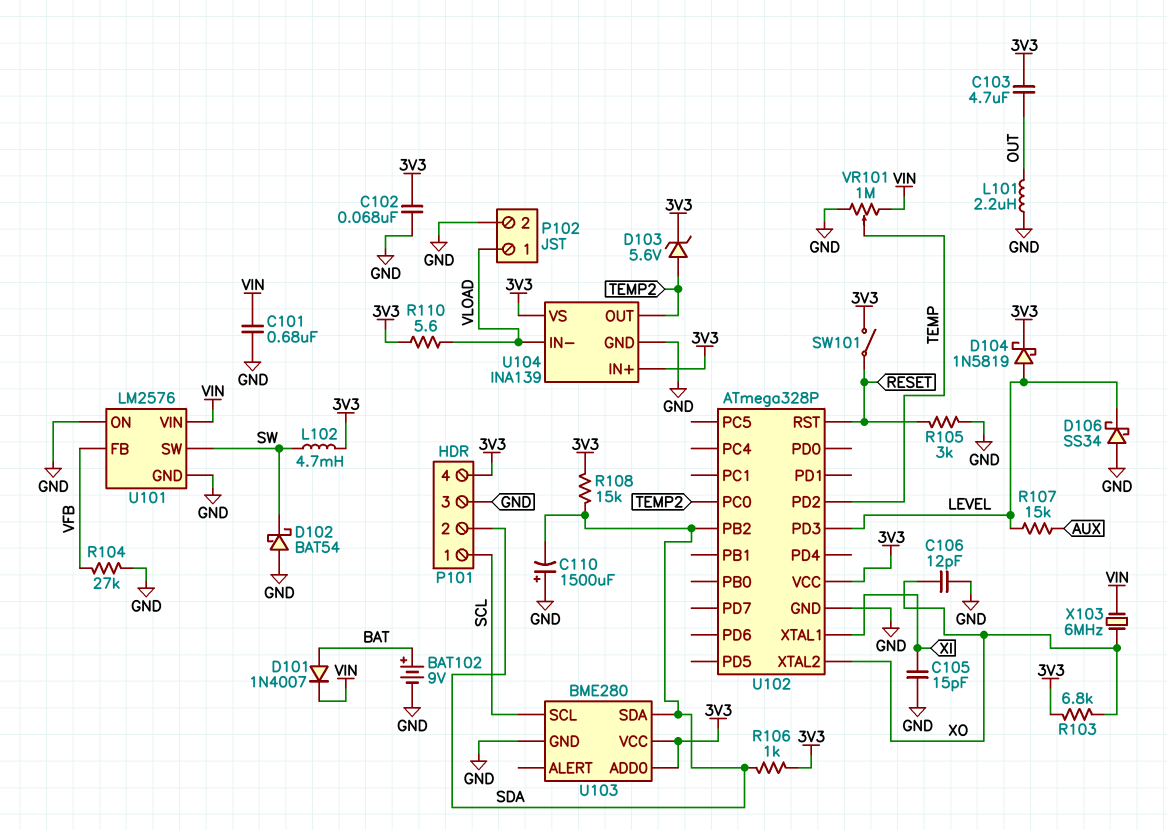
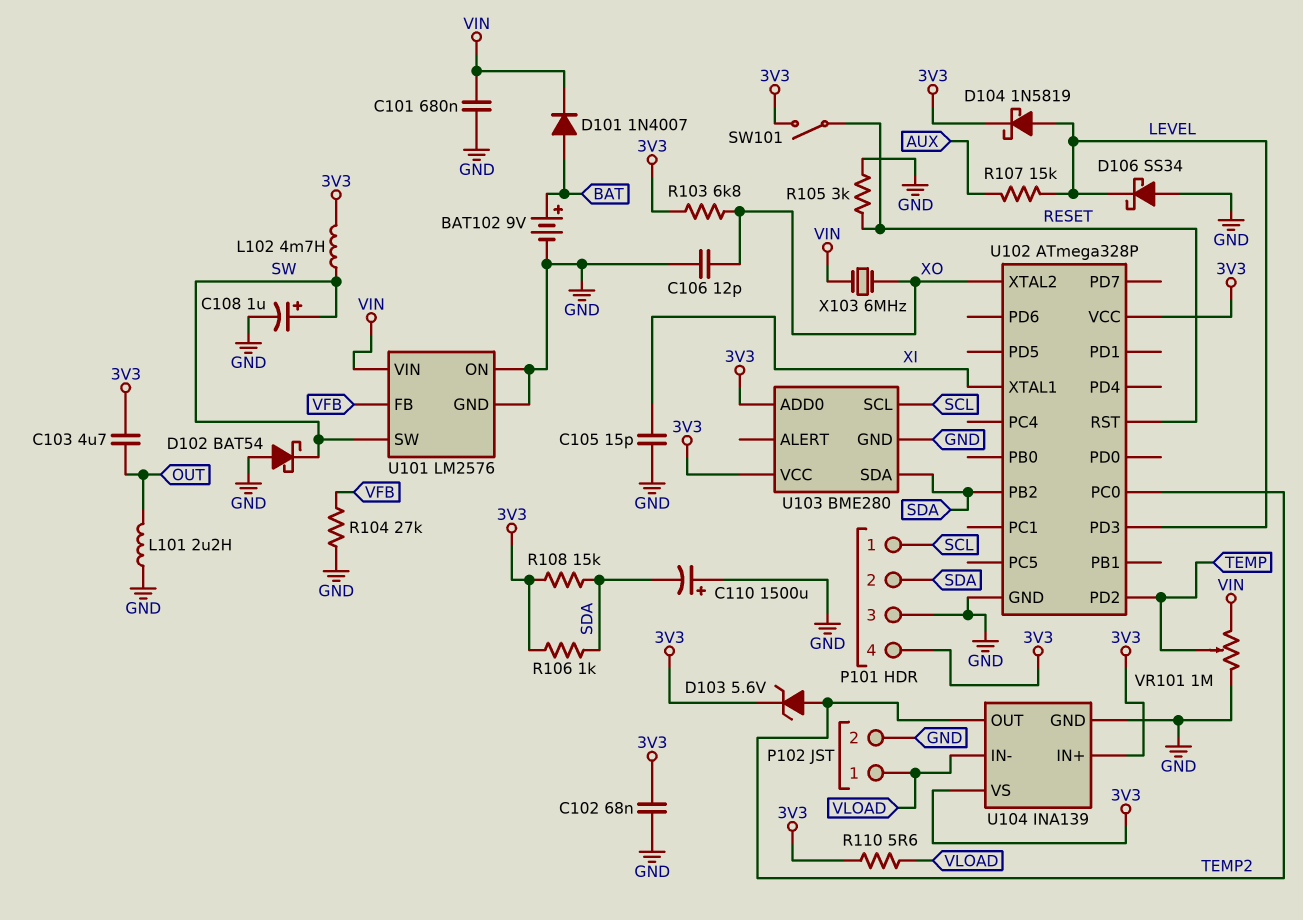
C108: none -> 1uF (plus SW, minus GND)

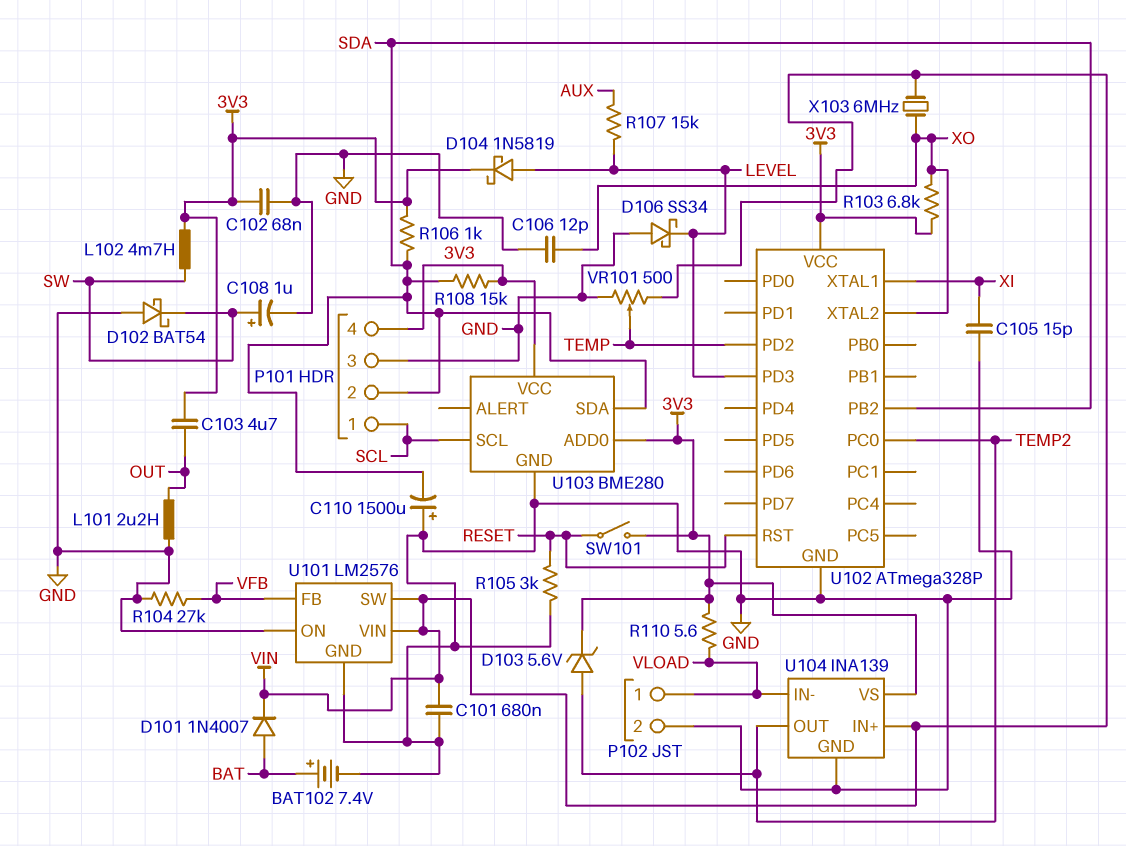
BAT102: 9V (plus BAT, minus GND) -> 7.4V (plus BAT, minus GND)
U101 pin SW: SW -> VIN
U104 pin IN+: 3V3 -> VIN
VR101: 1M (GND, VIN, wiper TEMP) -> 500 (GND, VIN, wiper TEMP)

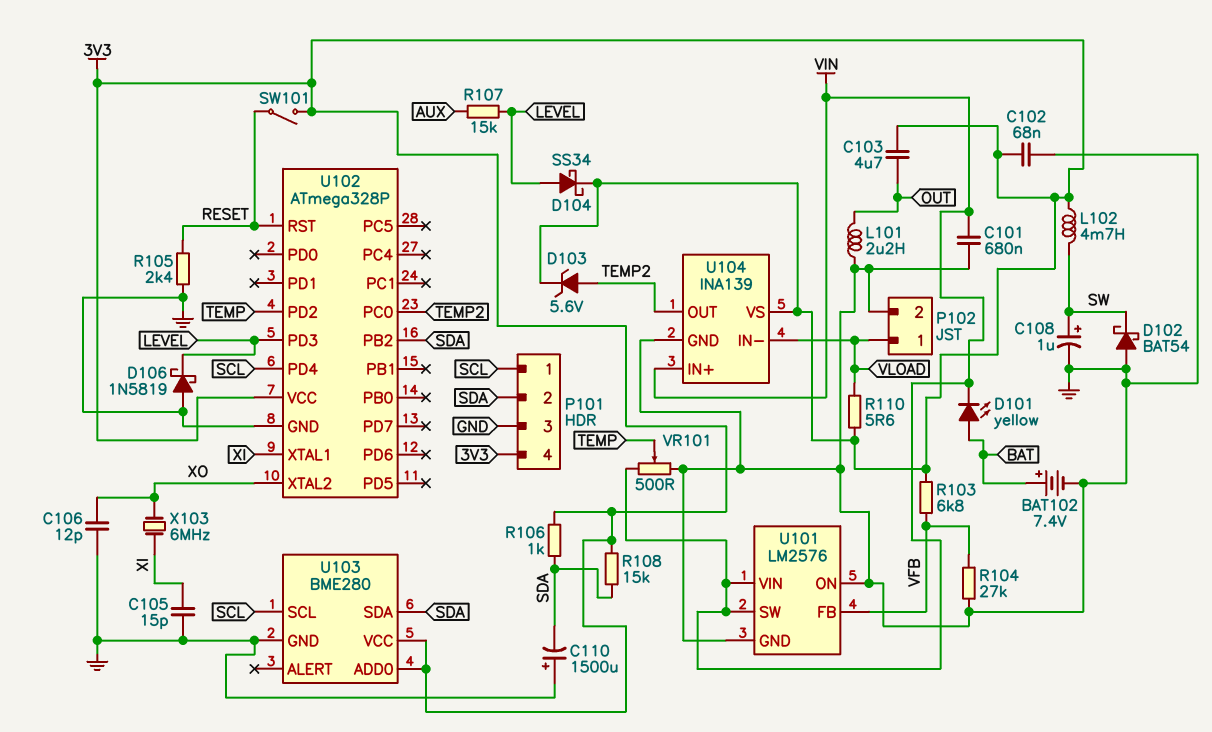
D101: diode 1N4007 (A BAT, K VIN) -> LED yellow (A BAT, K VIN)
D104: schottky 1N5819 (A LEVEL, K 3V3) -> schottky SS34 (A LEVEL, K 3V3)
D106: schottky SS34 (A GND, K LEVEL) -> schottky 1N5819 (A GND, K LEVEL)
R103: 6.8k (3V3, XO) -> 6.8k (3V3, VFB)
R105: 3k (GND, RESET) -> 2.4k (GND, RESET)
U102 pin PD4: none -> SCL
X103: 6MHz (VIN, XO) -> 6MHz (XI, XO)

